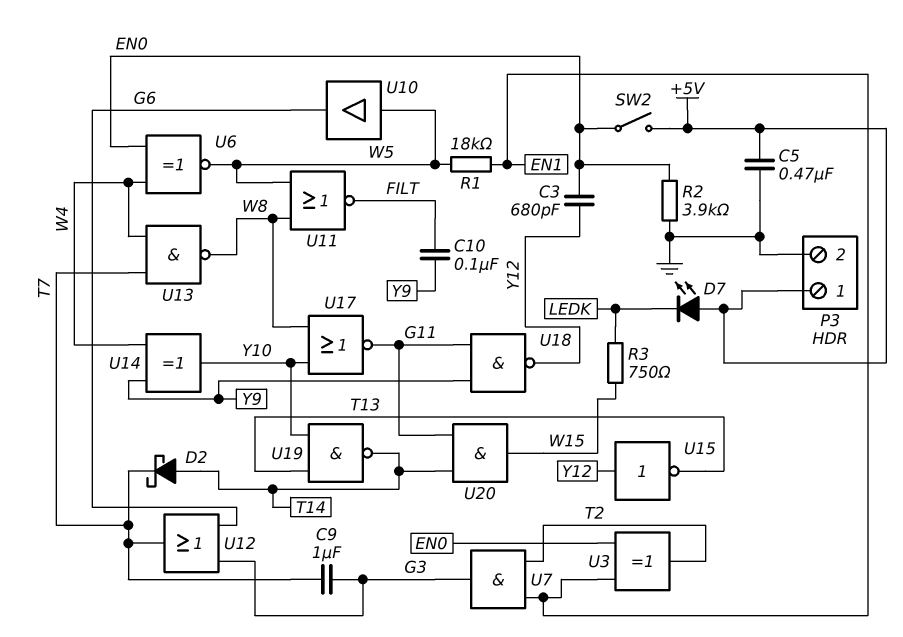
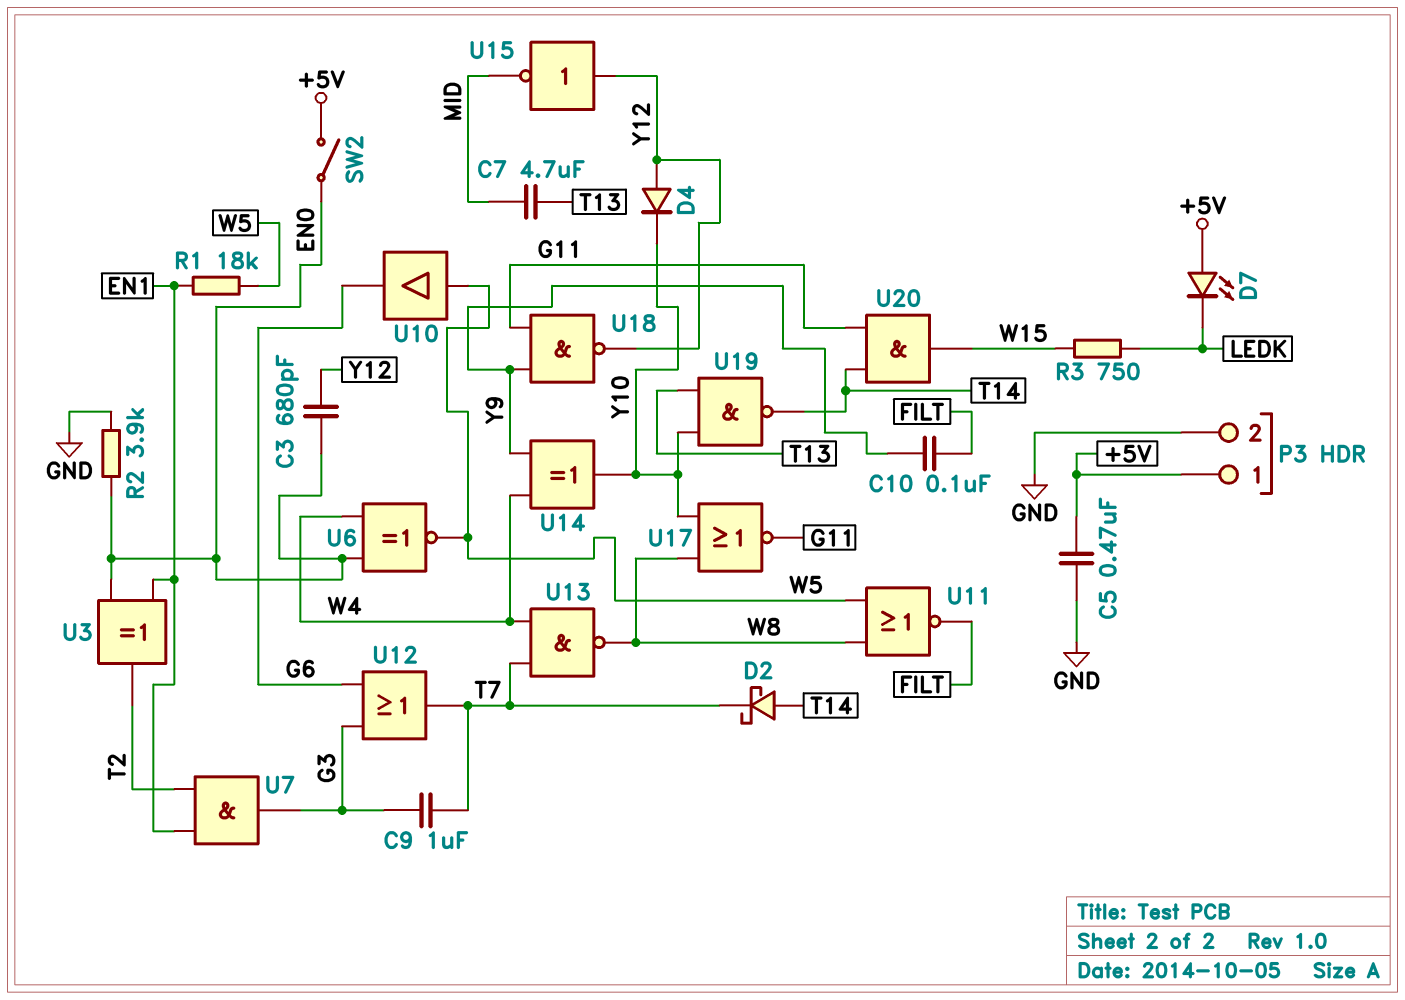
C7: none -> 4.7uF (MID, T13)
D4: none -> diode (A Y12, K Y10)
U15: NOT (in Y12, out T13) -> NOT (in Y12, out MID)

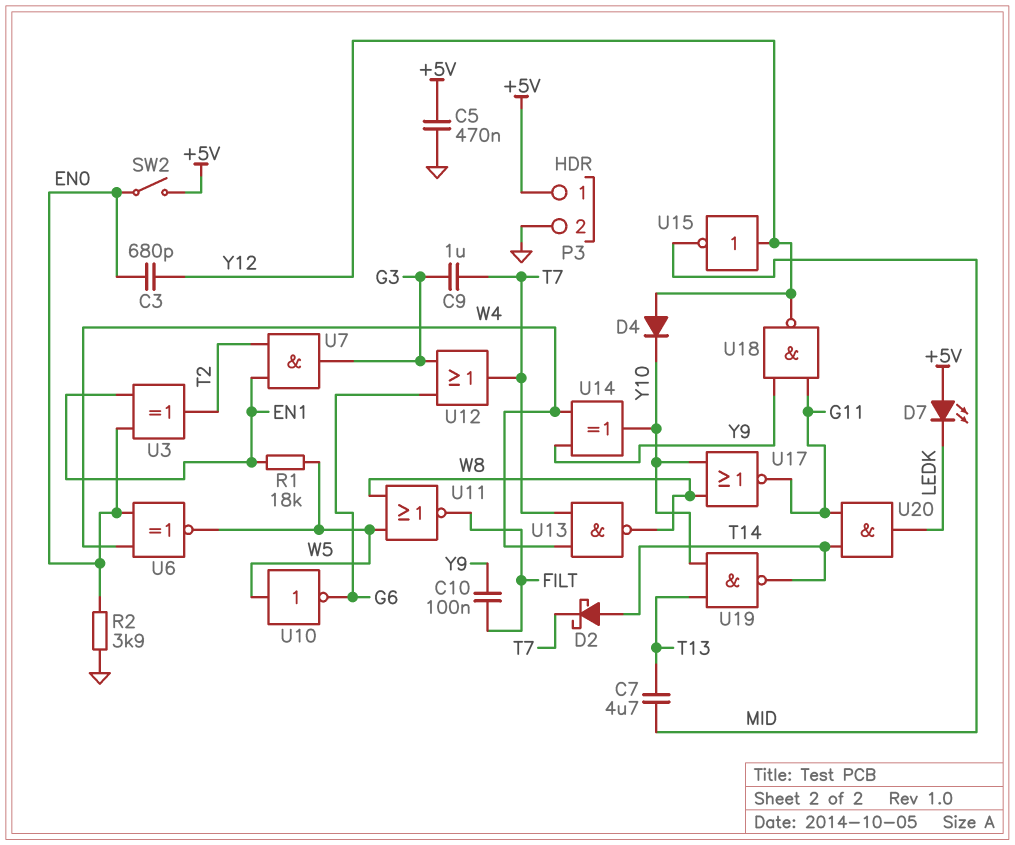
R3: 750 (LEDK, W15) -> none
U10: buffer (in W5, out G6) -> NOT (in W5, out G6)
U20: AND (in G11, in T14, out W15) -> AND (in G11, in T14, out LEDK)

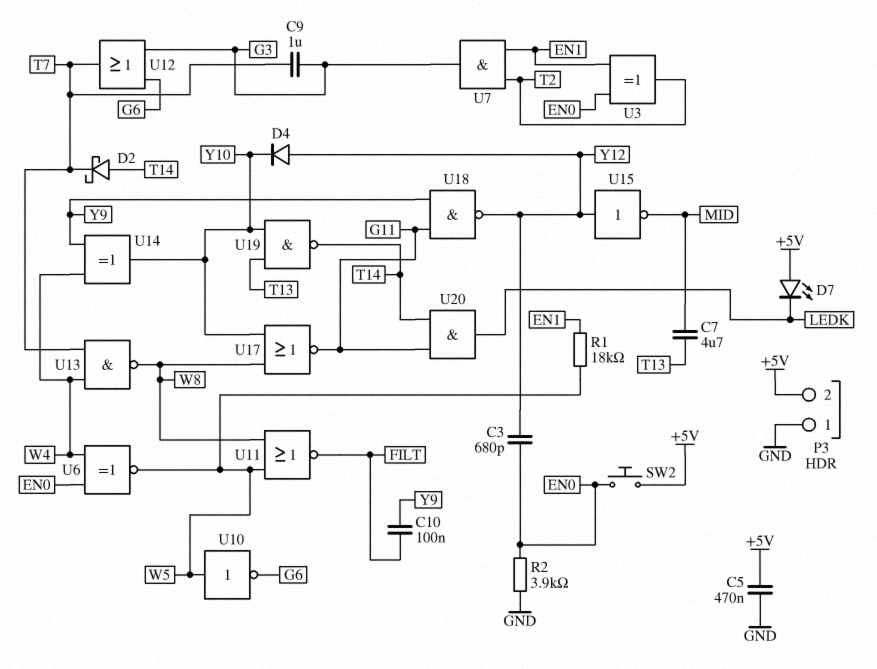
P3 pin 1: +5V -> GND
P3 pin 2: GND -> +5V
SW2: switch (+5V, EN0) -> button (+5V, EN0)

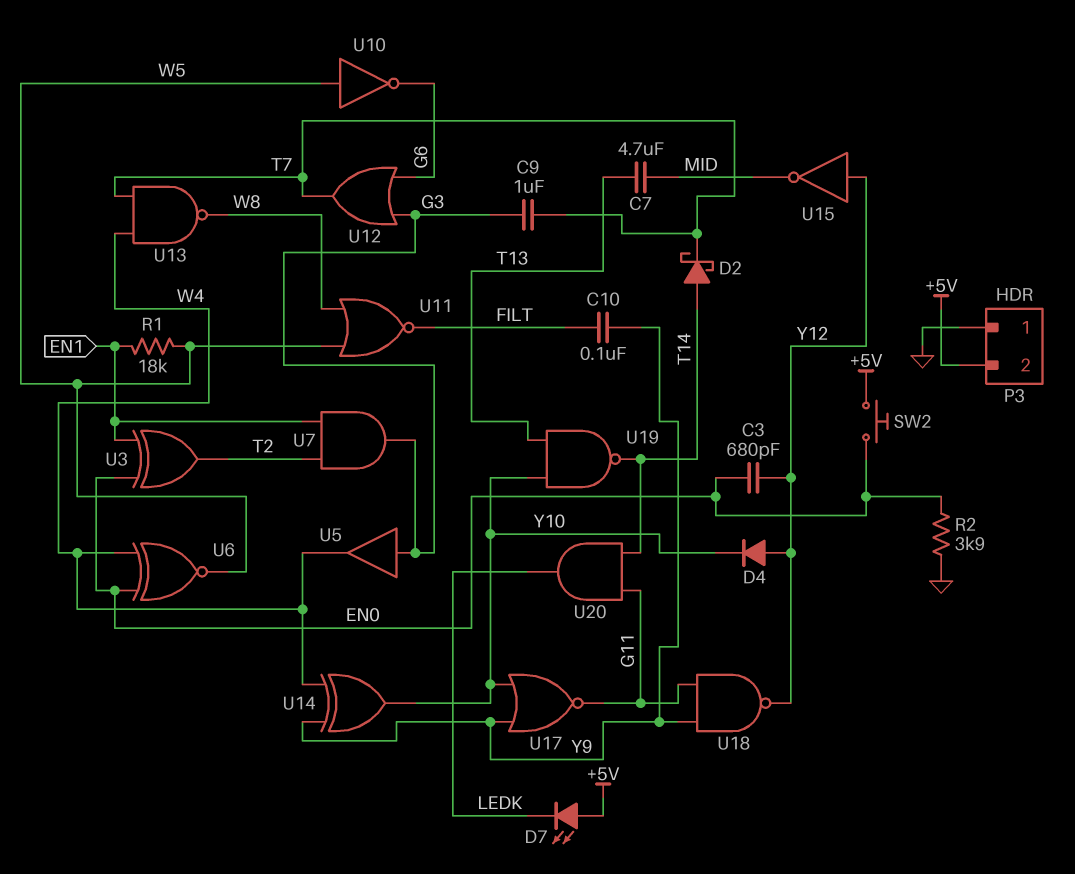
C5: 470nF (+5V, GND) -> none
U5: none -> buffer (in G3, out W4)
U17: NOR (in W8, in Y10, out G11) -> NOR (in Y9, in Y10, out G11)

